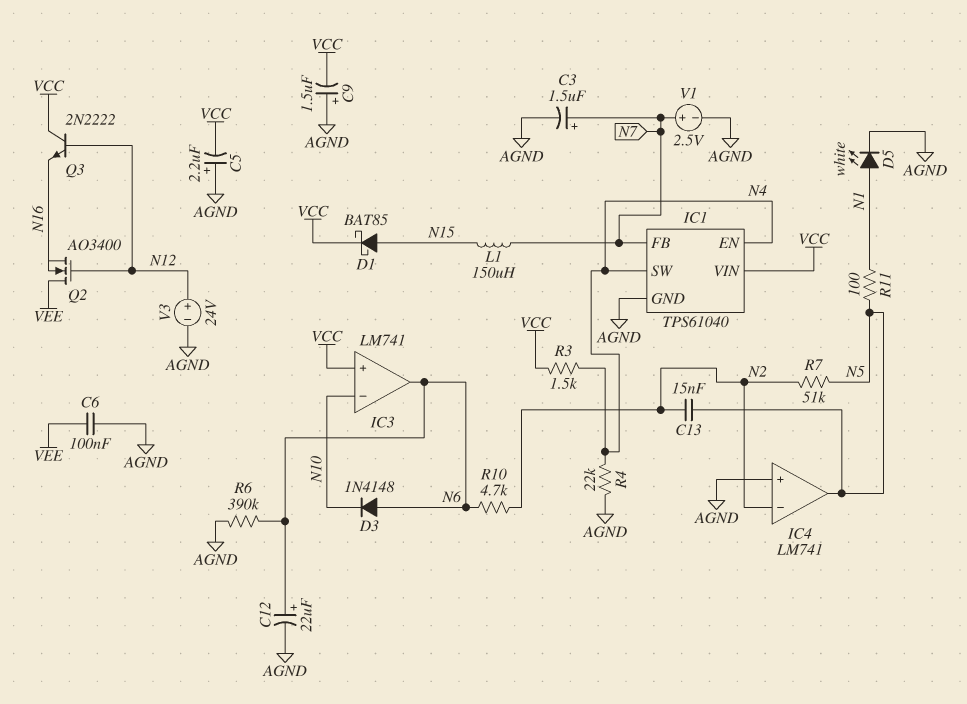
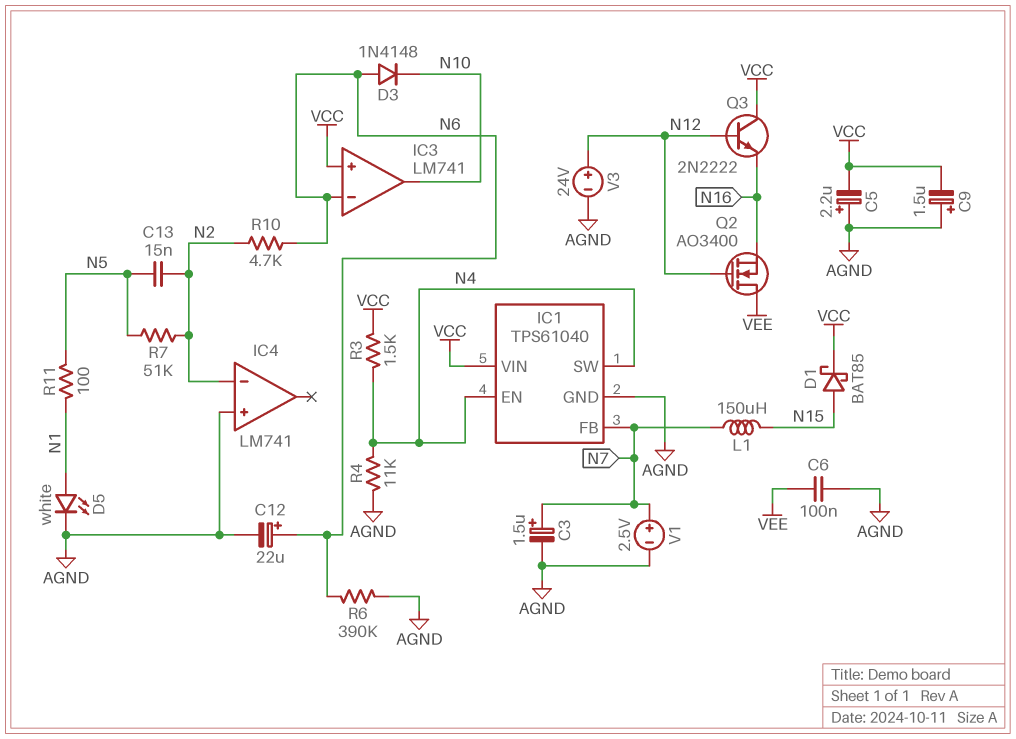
IC3 pin in-: N10 -> N6
IC3 pin out: N6 -> N10
IC4 pin out: N5 -> none
R4: 22k (AGND, N4) -> 11k (AGND, N4)

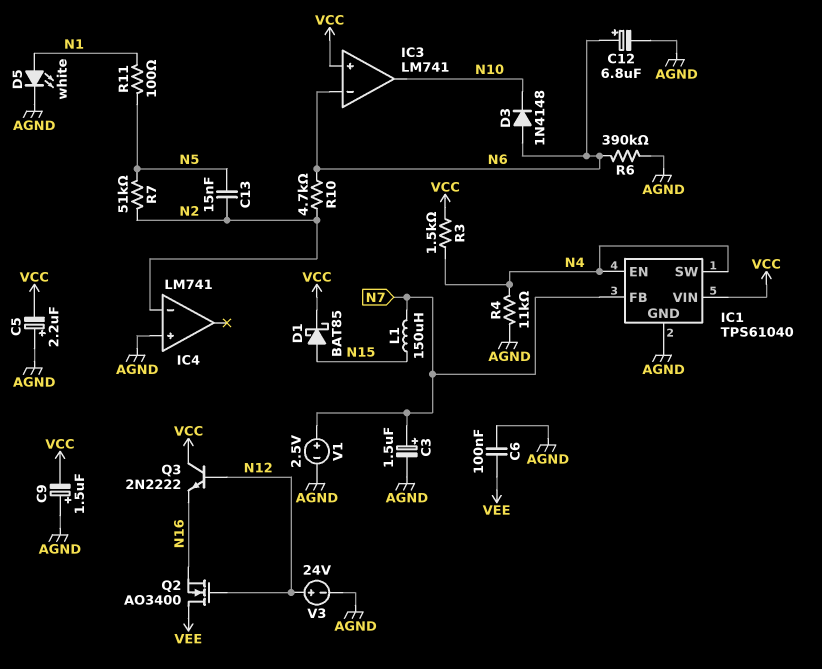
C12: 22uF (plus N6, minus AGND) -> 6.8uF (plus N6, minus AGND)

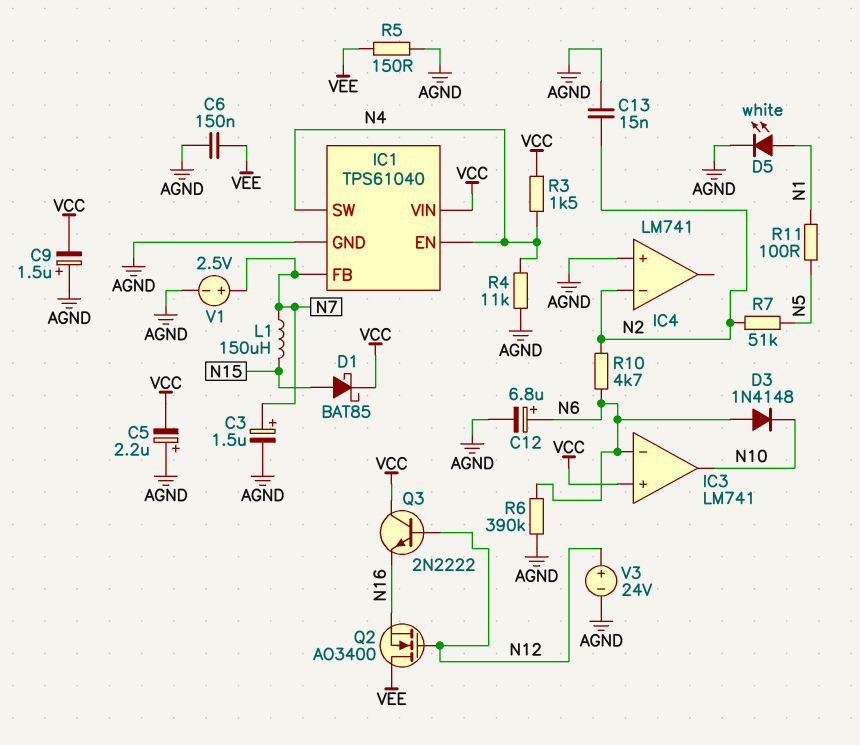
C6: 100nF (AGND, VEE) -> 150nF (AGND, VEE)
C13: 15nF (N2, N5) -> 15nF (AGND, N2)
R5: none -> 150 (AGND, VEE)

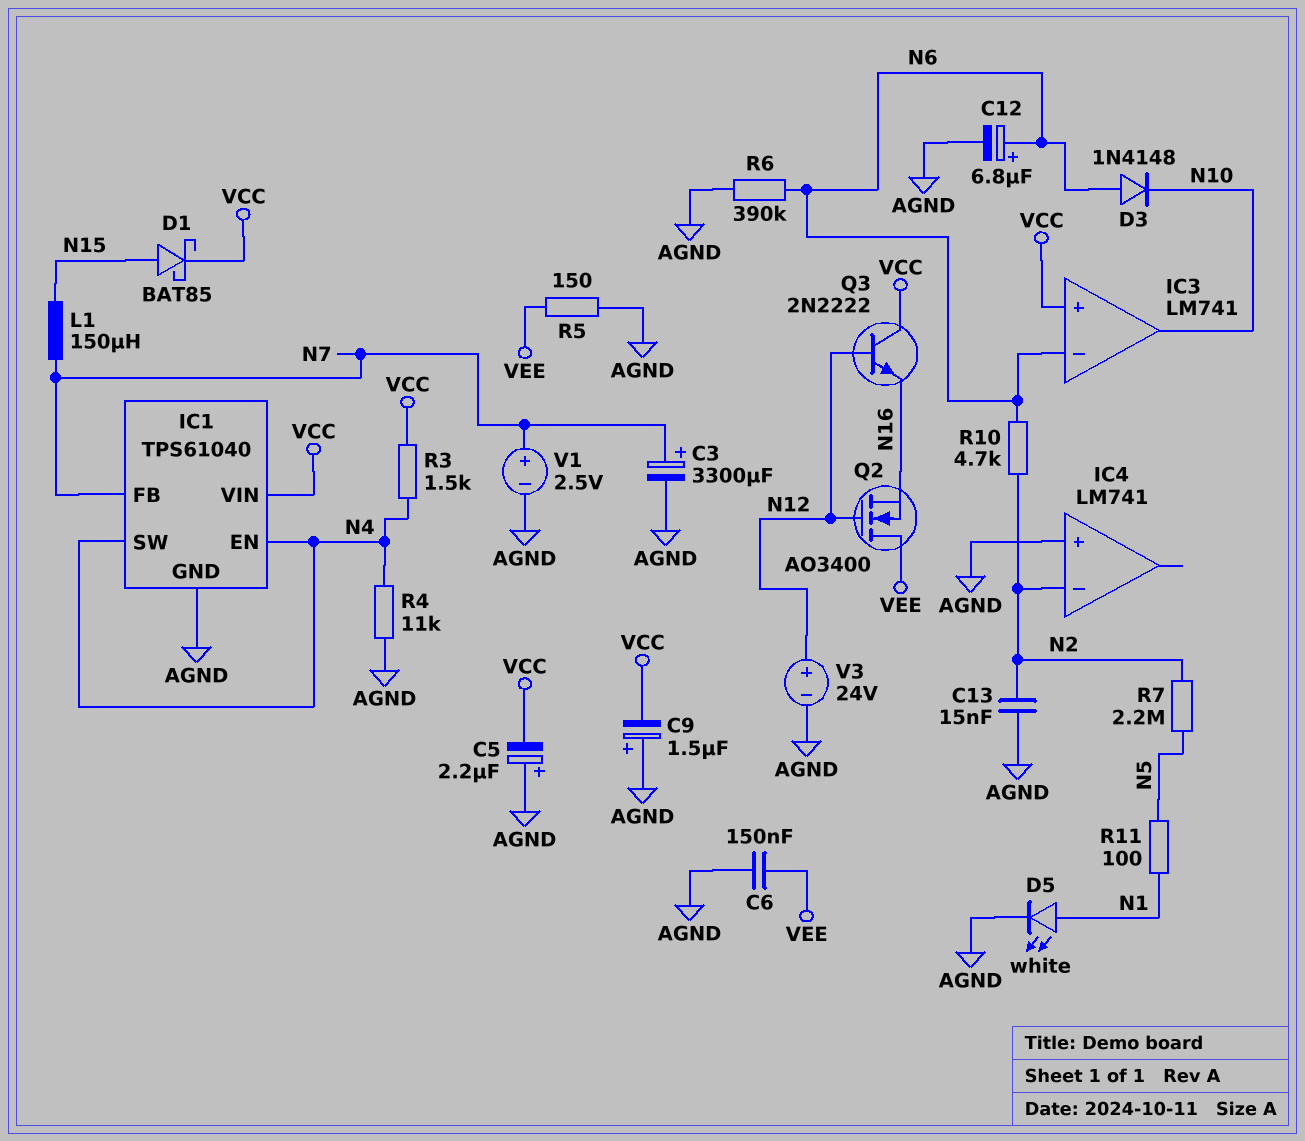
C3: 1.5uF (plus N7, minus AGND) -> 3300uF (plus N7, minus AGND)
R7: 51k (N2, N5) -> 2.2M (N2, N5)

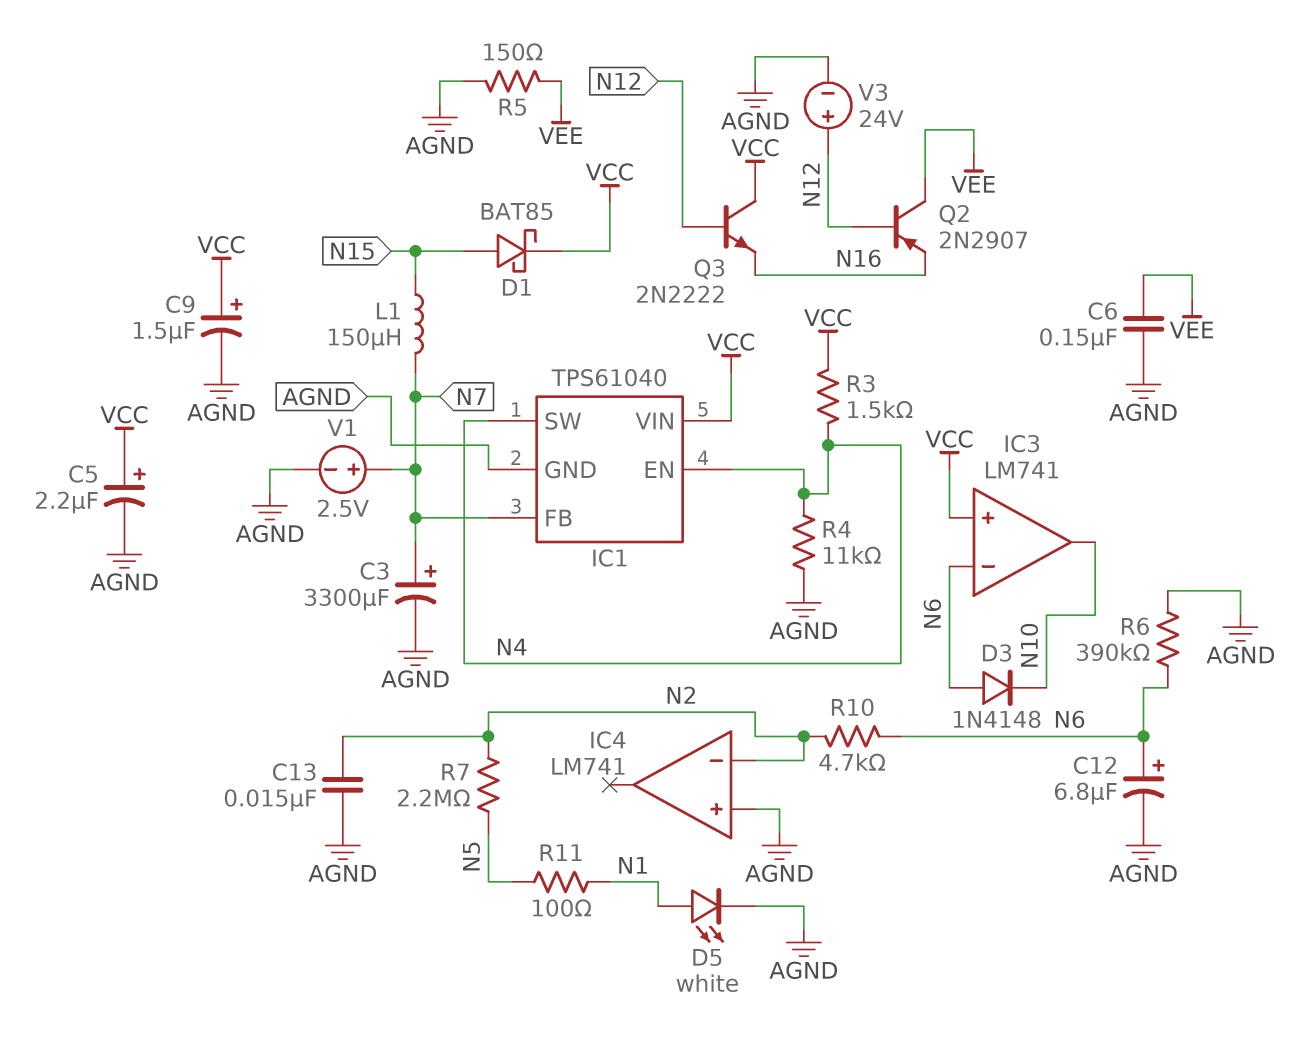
C5: 2.2uF (plus AGND, minus VCC) -> 2.2uF (plus VCC, minus AGND)
C9: 1.5uF (plus AGND, minus VCC) -> 1.5uF (plus VCC, minus AGND)
Q2: NMOS AO3400 (G N12, D VEE, S N16) -> PNP 2N2907 (B N12, C VEE, E N16)

